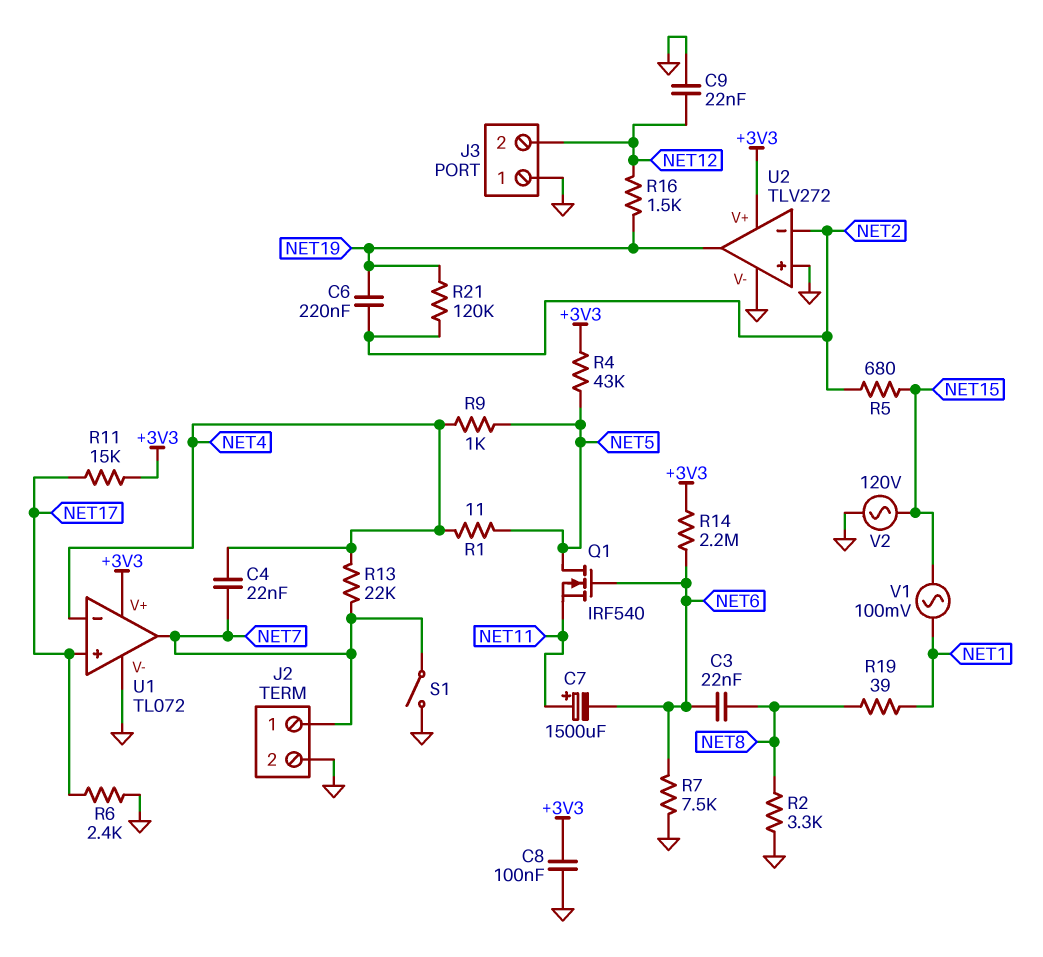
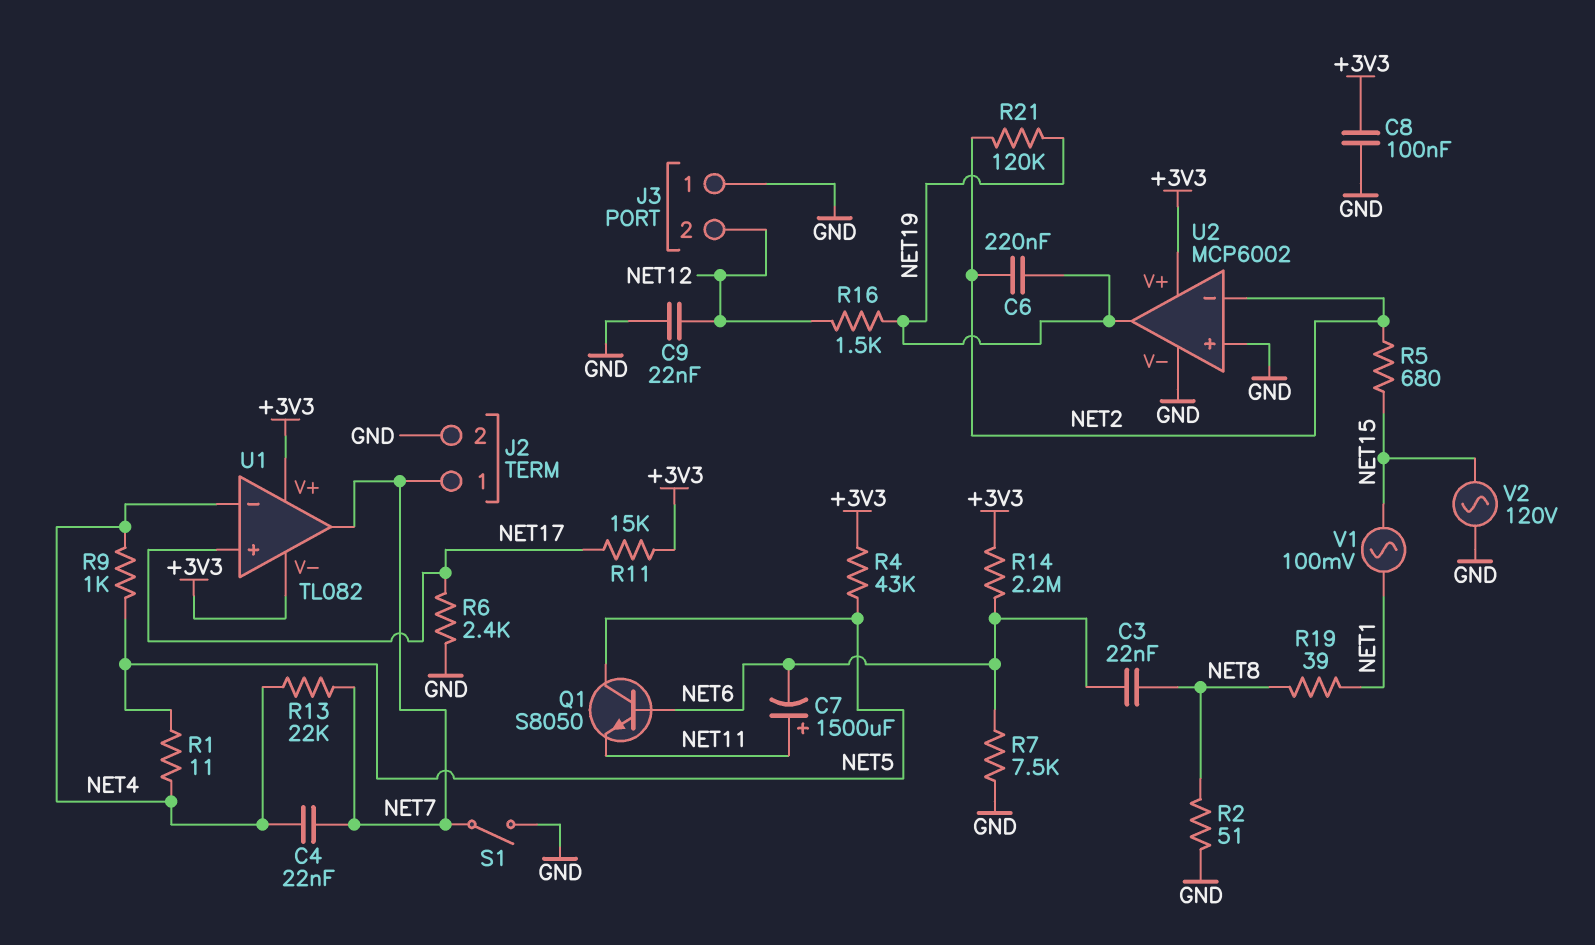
Q1: NMOS IRF540 (G NET6, D NET5, S NET11) -> NPN S8050 (B NET6, C NET5, E NET11)
R2: 3.3k (GND, NET8) -> 51 (GND, NET8)
U1: TL072 -> TL082
U1 pin V-: GND -> +3V3
U2: TLV272 -> MCP6002

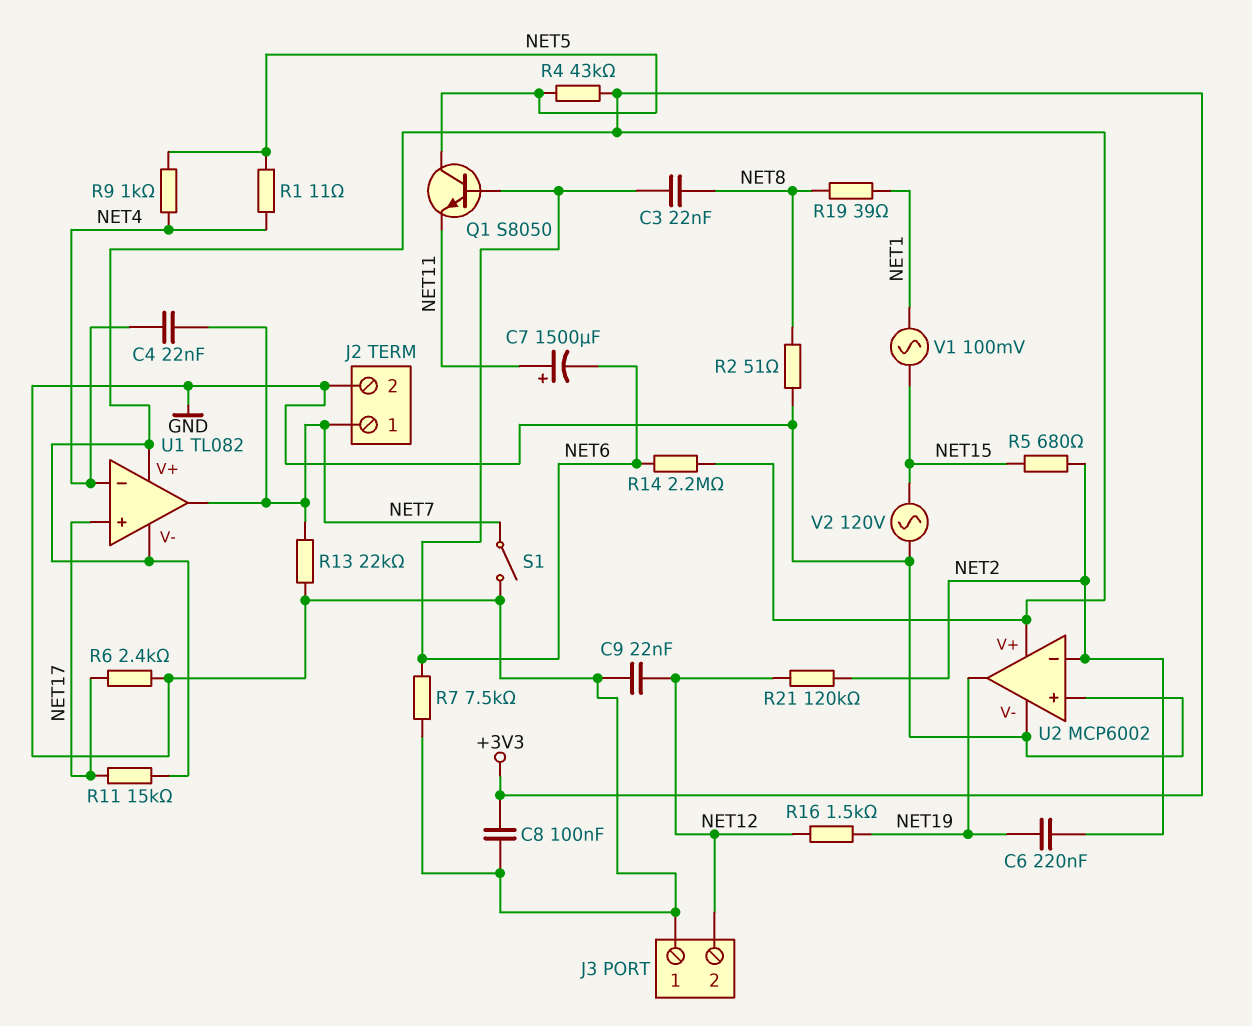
R13: 22k (NET4, NET7) -> 22k (GND, NET7)
R21: 120k (NET2, NET19) -> 120k (NET2, NET12)

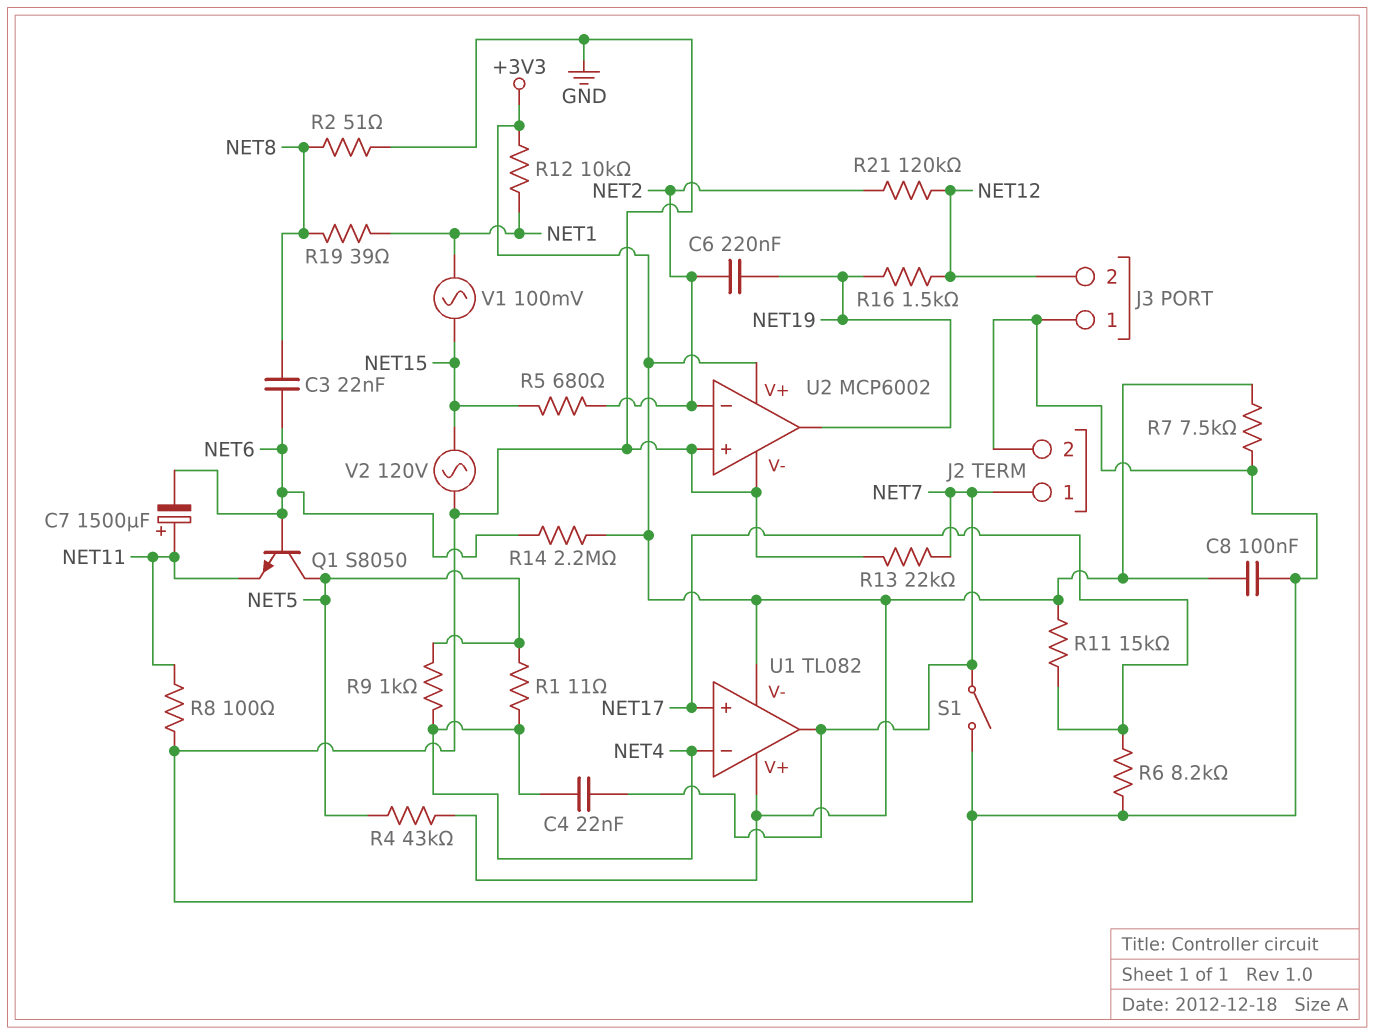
C9: 22nF (GND, NET12) -> none
R6: 2.4k (GND, NET17) -> 8.2k (GND, NET17)
R7: 7.5k (GND, NET6) -> 7.5k (+3V3, GND)
R8: none -> 100 (GND, NET11)
R12: none -> 10k (+3V3, NET1)

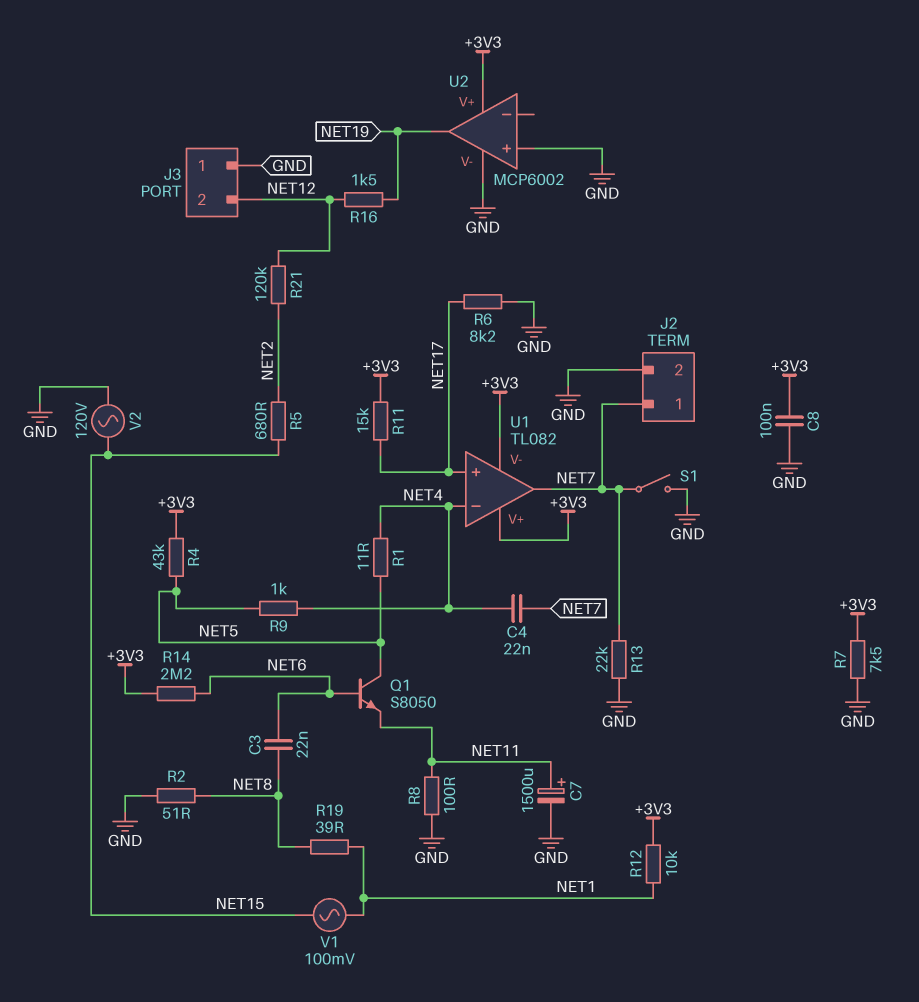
C6: 220nF (NET2, NET19) -> none
C7: 1500uF (plus NET11, minus NET6) -> 1500uF (plus NET11, minus GND)
U2 pin in-: NET2 -> none

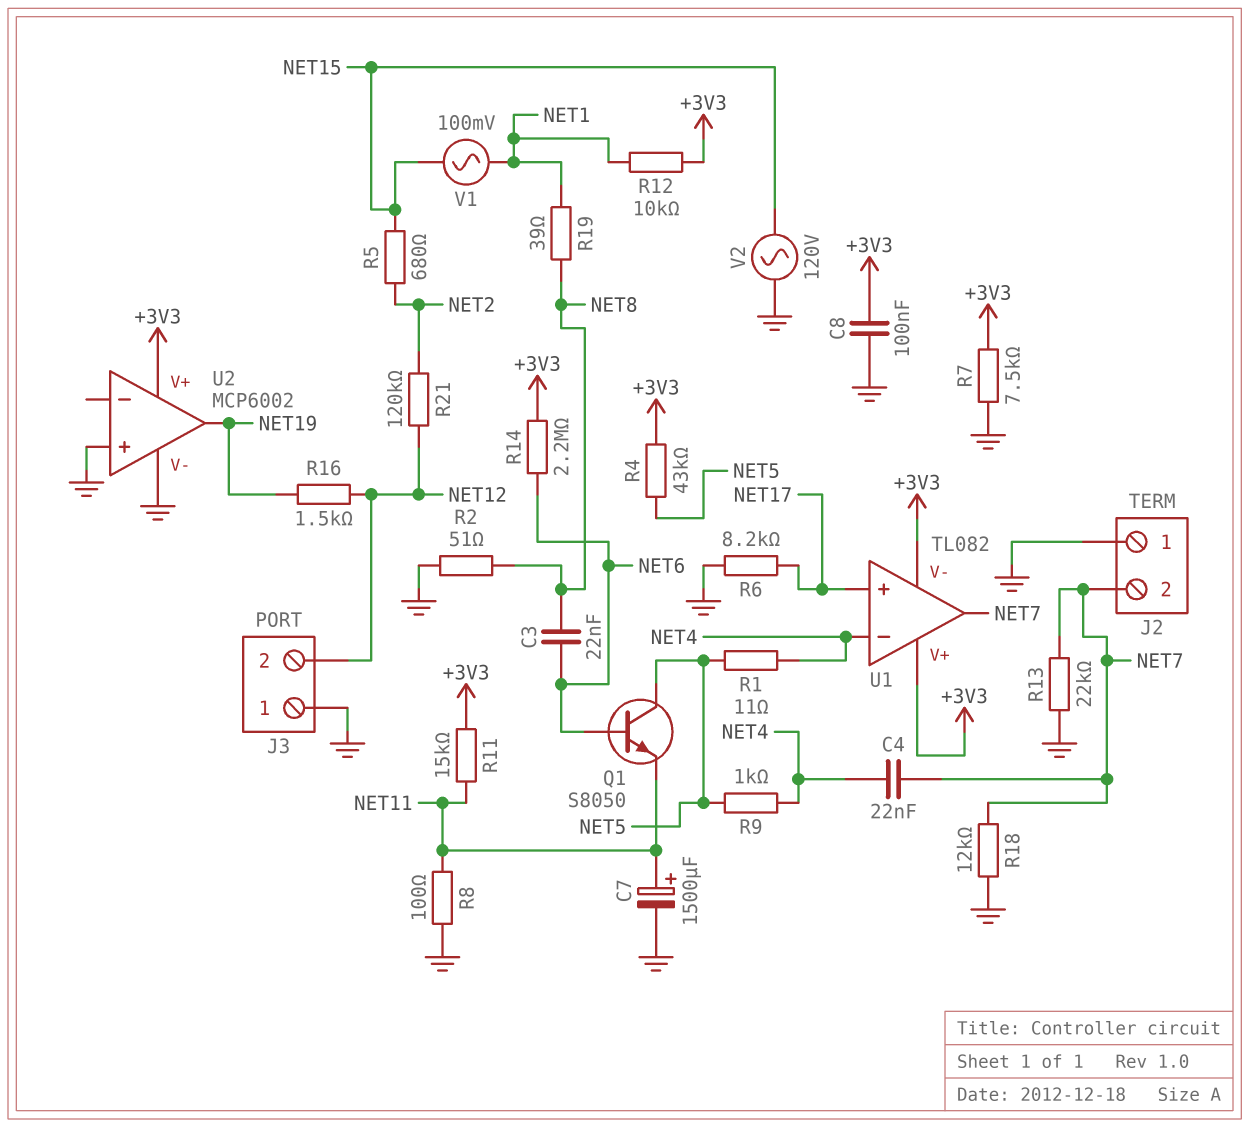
J2 pin 1: NET7 -> GND
J2 pin 2: GND -> NET7
R11: 15k (+3V3, NET17) -> 15k (+3V3, NET11)
R18: none -> 12k (GND, NET7)
S1: switch (GND, NET7) -> none

